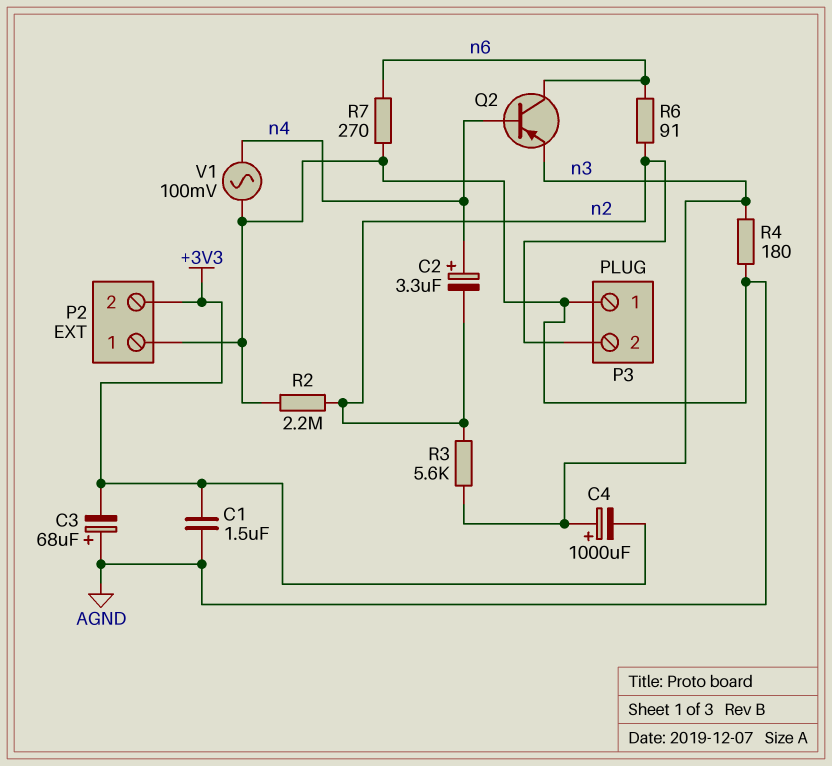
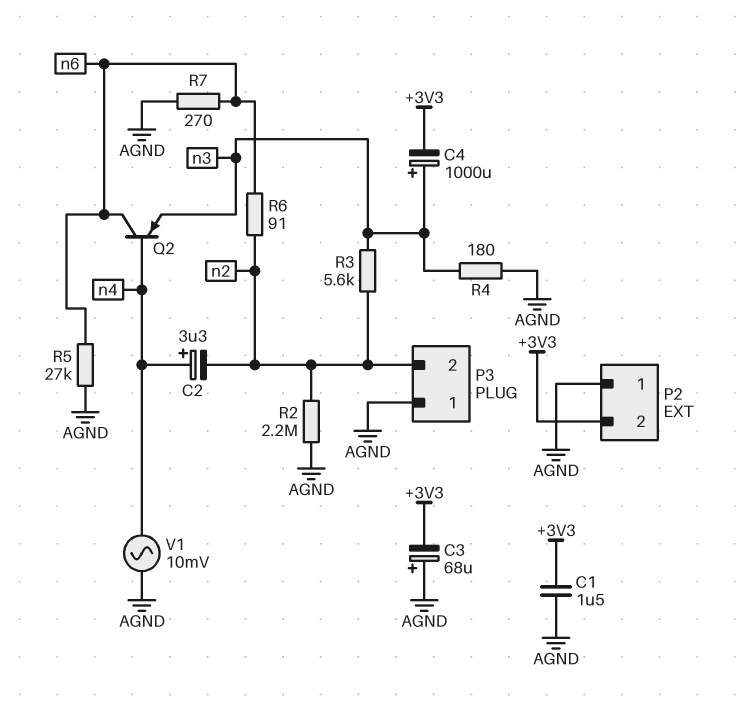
R5: none -> 27k (AGND, n6)
V1: AC 100mV (AGND, n4) -> AC 10mV (AGND, n4)

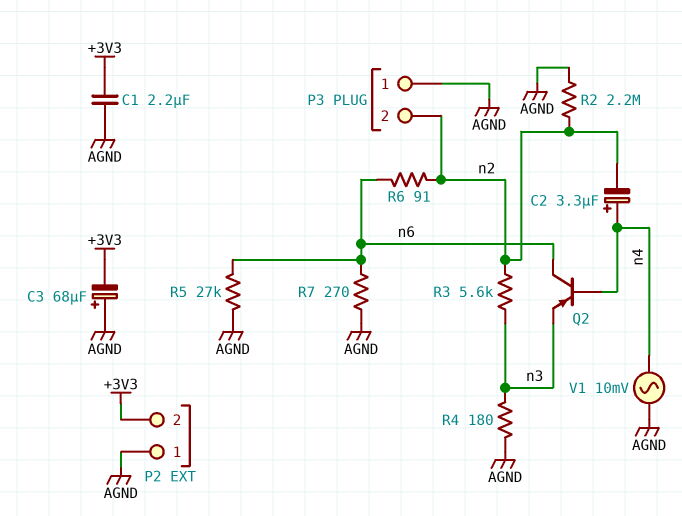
C1: 1.5uF (+3V3, AGND) -> 2.2uF (+3V3, AGND)
C4: 1000uF (plus n3, minus +3V3) -> none

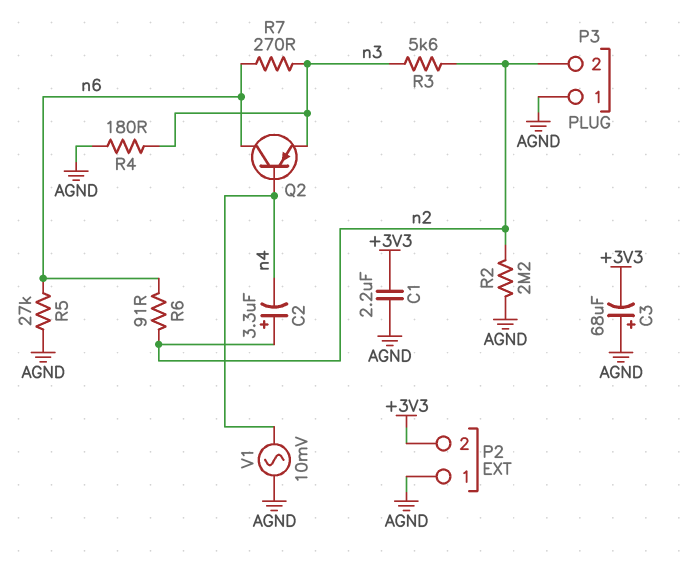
C2: 3.3uF (plus n4, minus n2) -> 3.3uF (plus n2, minus n4)
R7: 270 (AGND, n6) -> 270 (n3, n6)

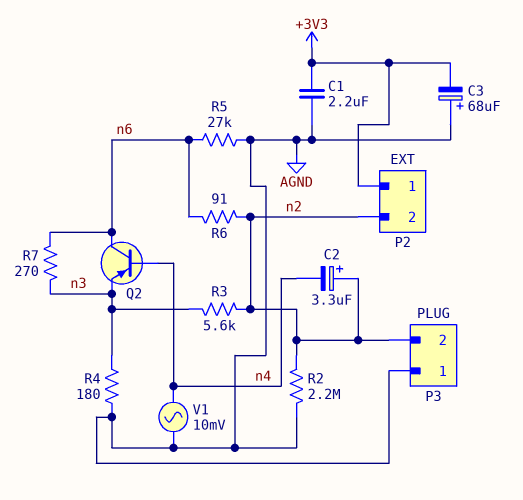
P2 pin 1: AGND -> +3V3
P2 pin 2: +3V3 -> n2

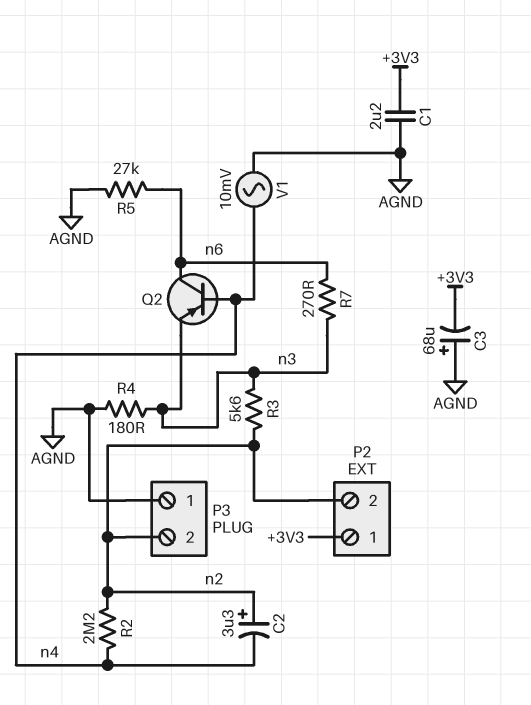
R2: 2.2M (AGND, n2) -> 2.2M (n2, n4)
R6: 91 (n2, n6) -> none

